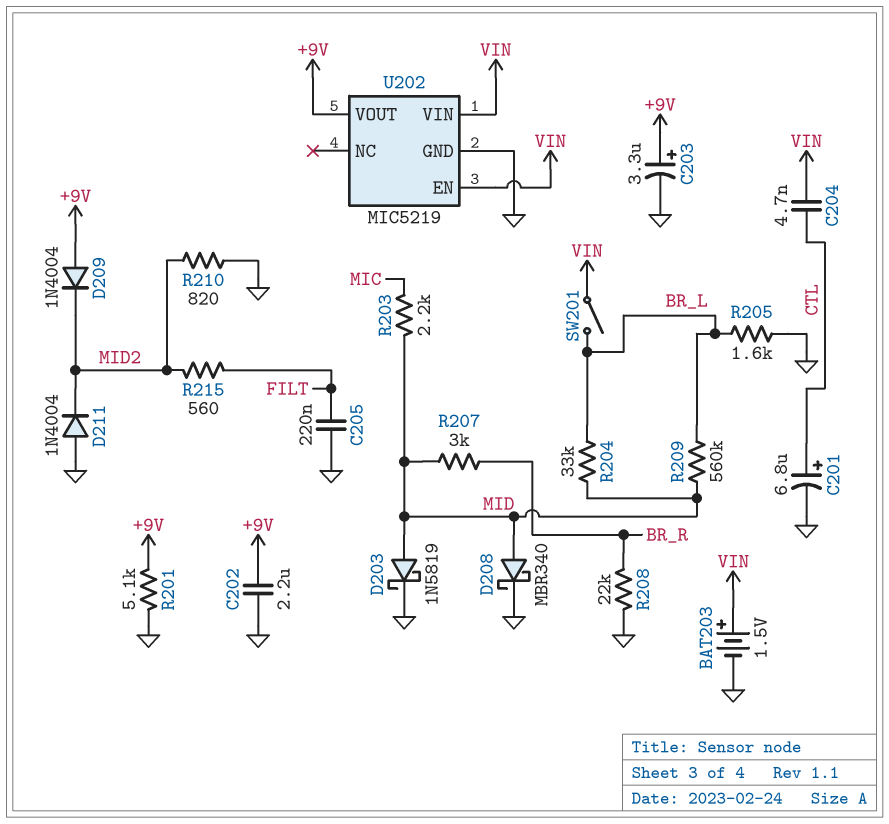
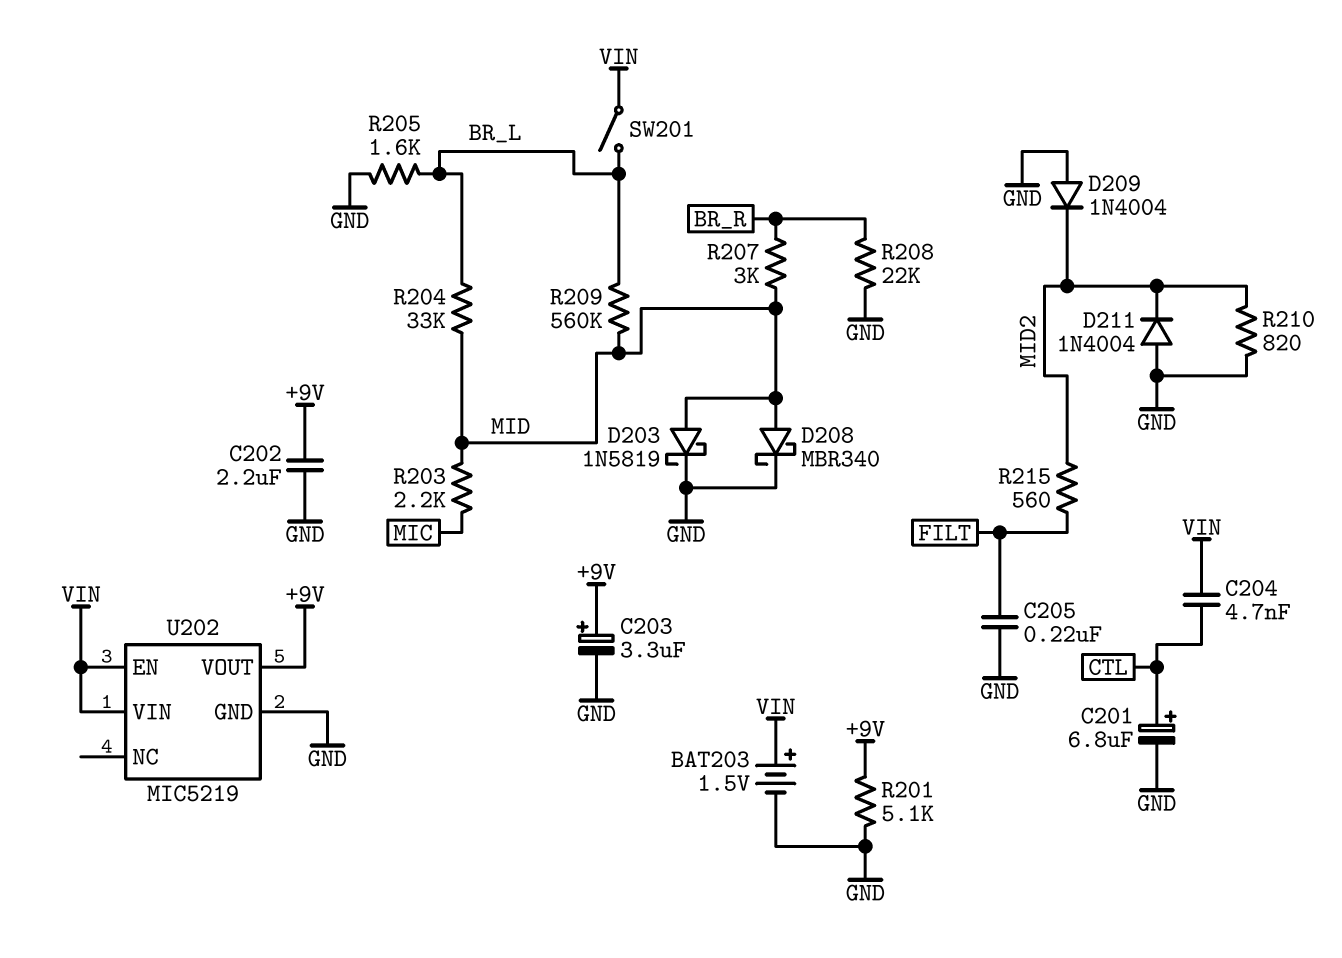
D209: diode 1N4004 (A +9V, K MID2) -> diode 1N4004 (A GND, K MID2)

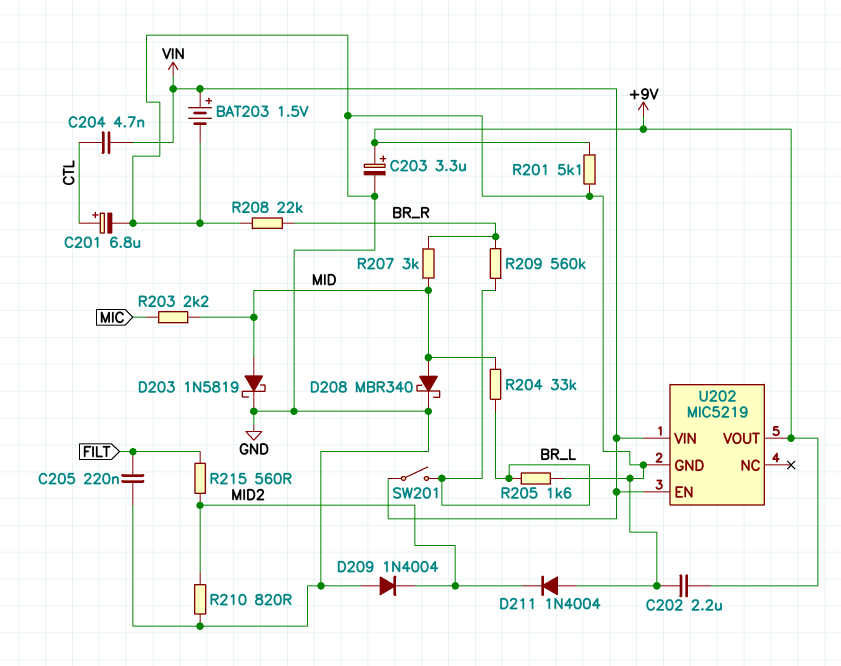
R209: 560k (BR_L, MID) -> 560k (BR_L, BR_R)

